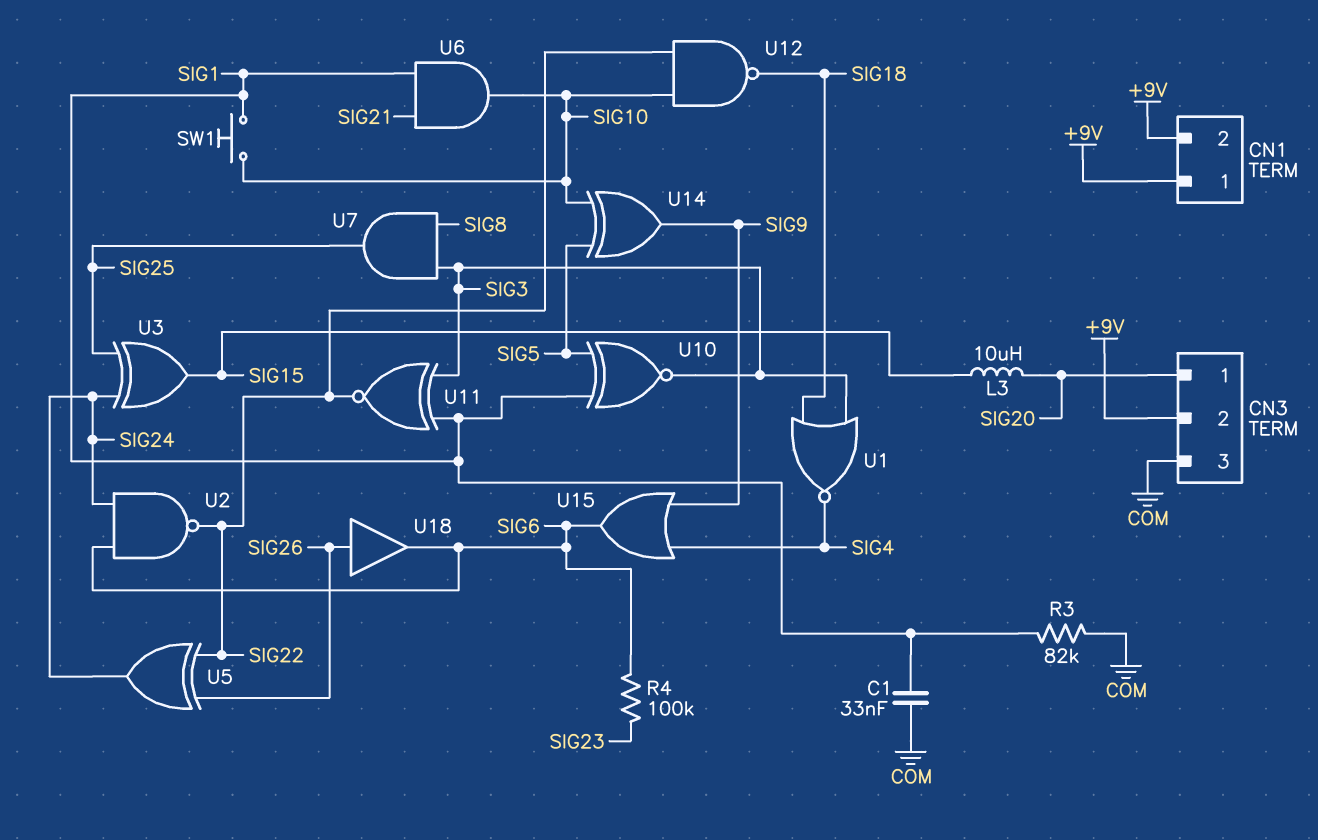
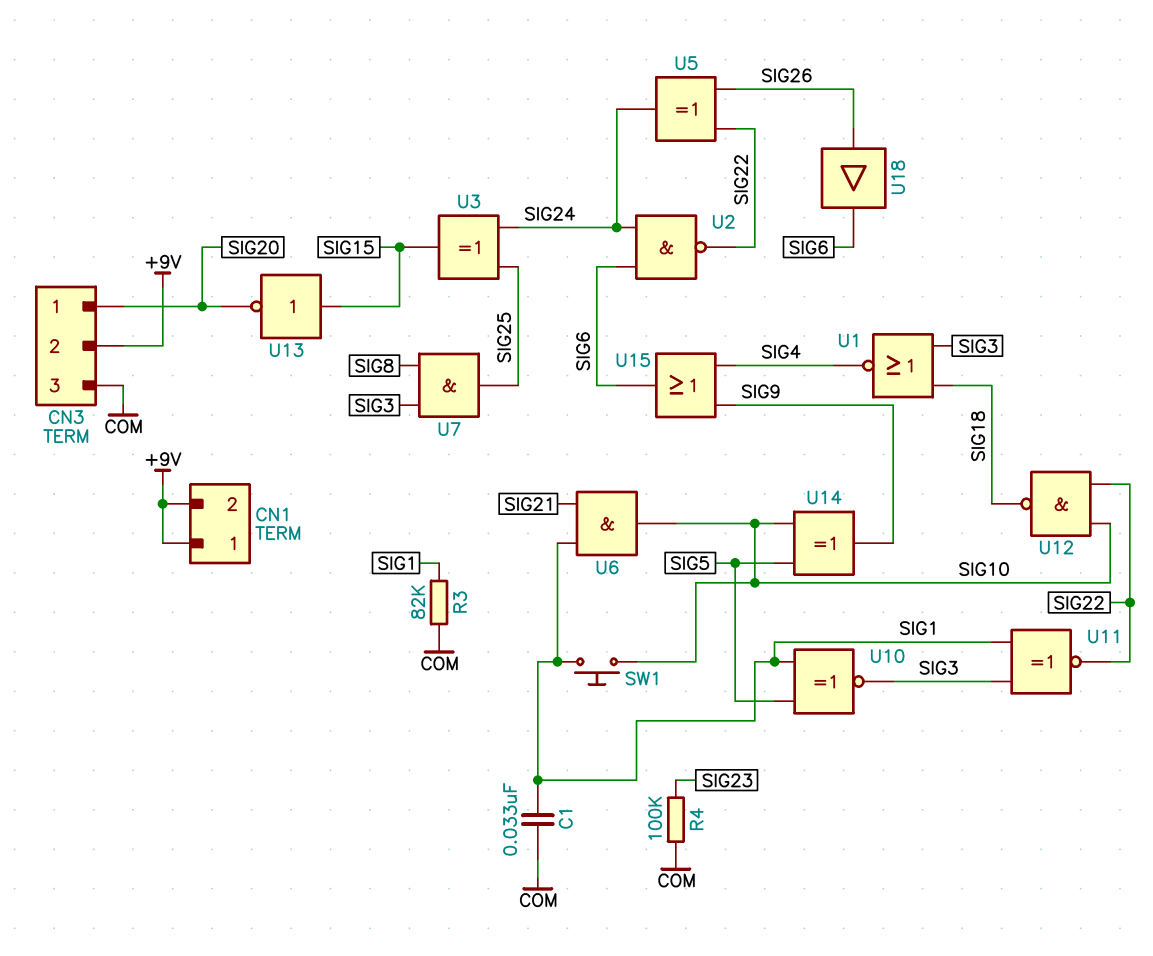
L3: 10uH (SIG15, SIG20) -> none
R4: 100k (SIG6, SIG23) -> 100k (COM, SIG23)
U13: none -> NOT (in SIG15, out SIG20)

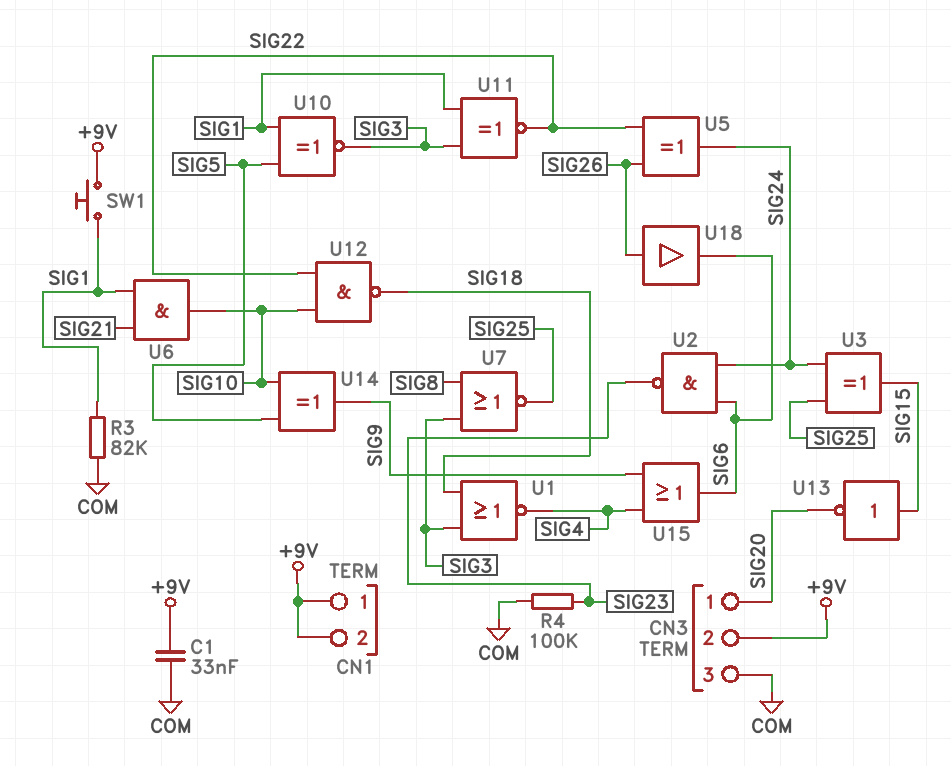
C1: 33nF (COM, SIG1) -> 33nF (+9V, COM)
SW1: button (SIG1, SIG10) -> button (+9V, SIG1)
U2: NAND (in SIG6, in SIG24, out SIG22) -> NAND (in SIG6, in SIG24, out SIG23)
U7: AND (in SIG3, in SIG8, out SIG25) -> NOR (in SIG3, in SIG8, out SIG25)

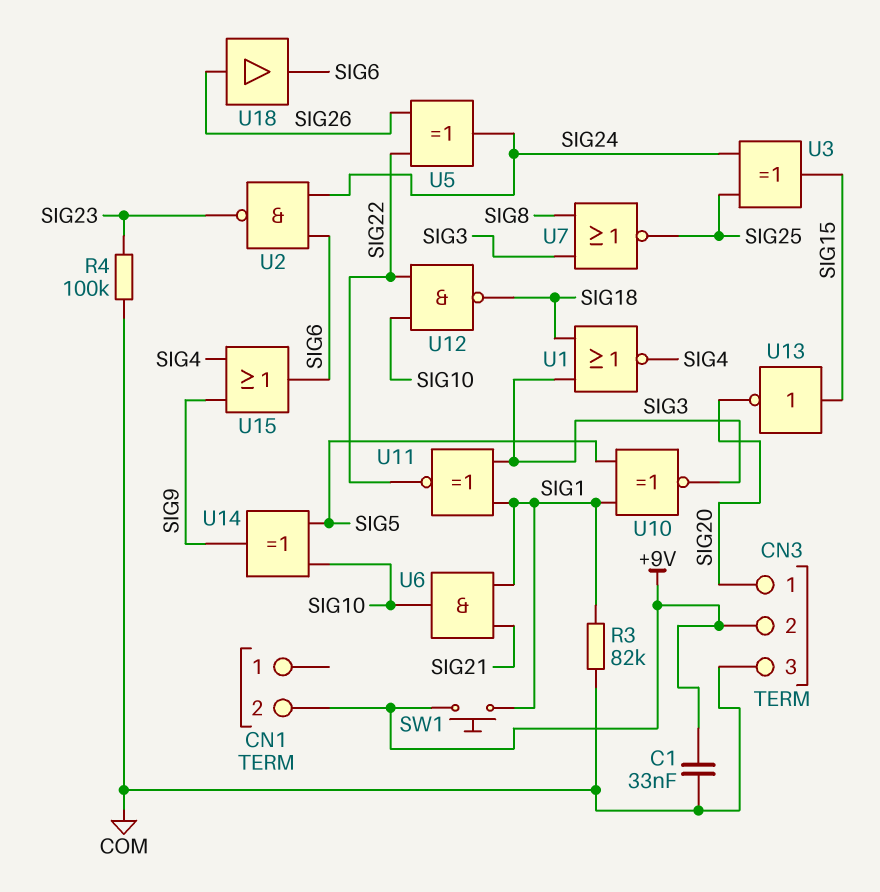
CN1 pin 1: +9V -> none

